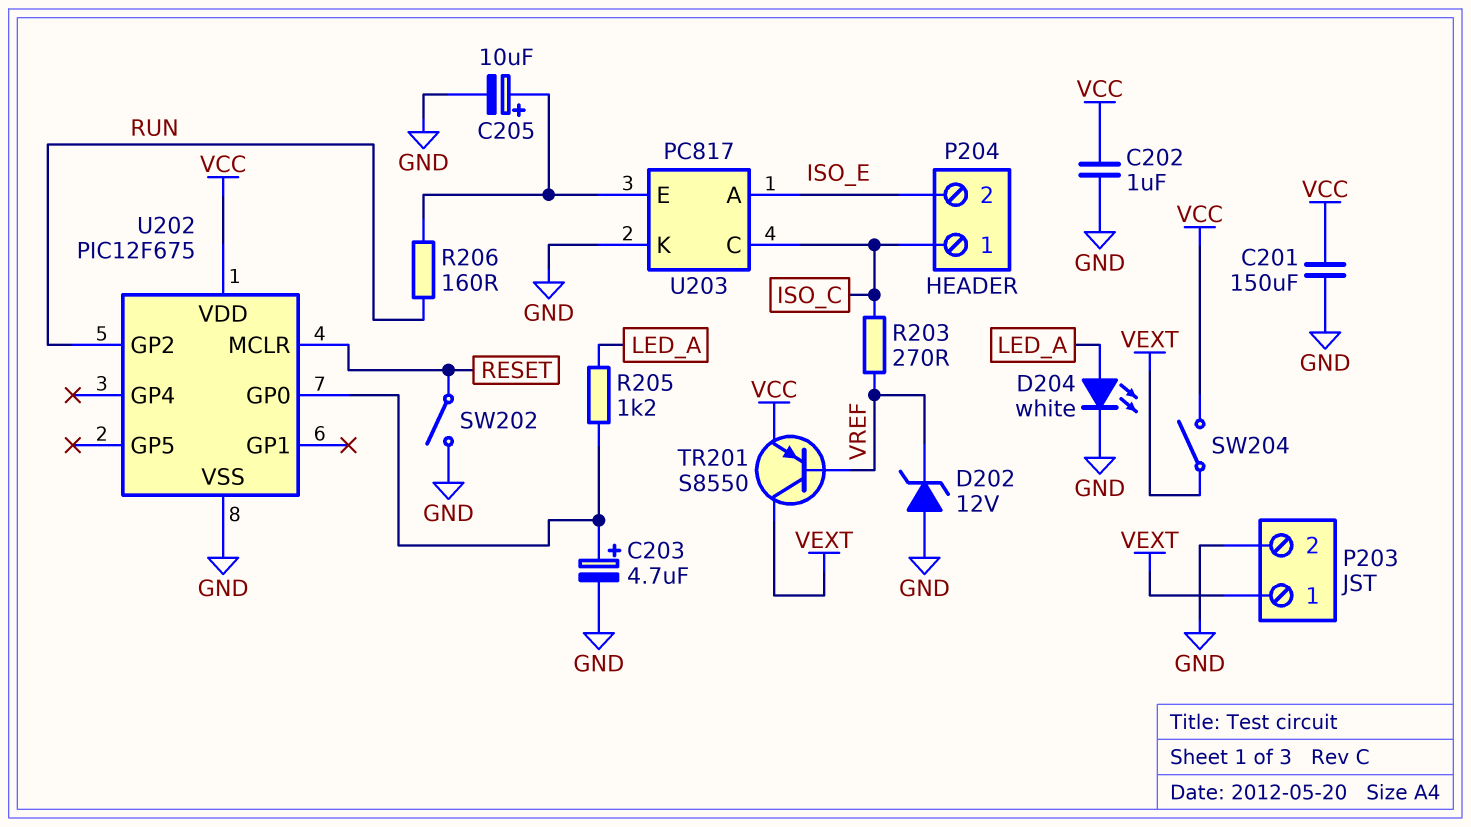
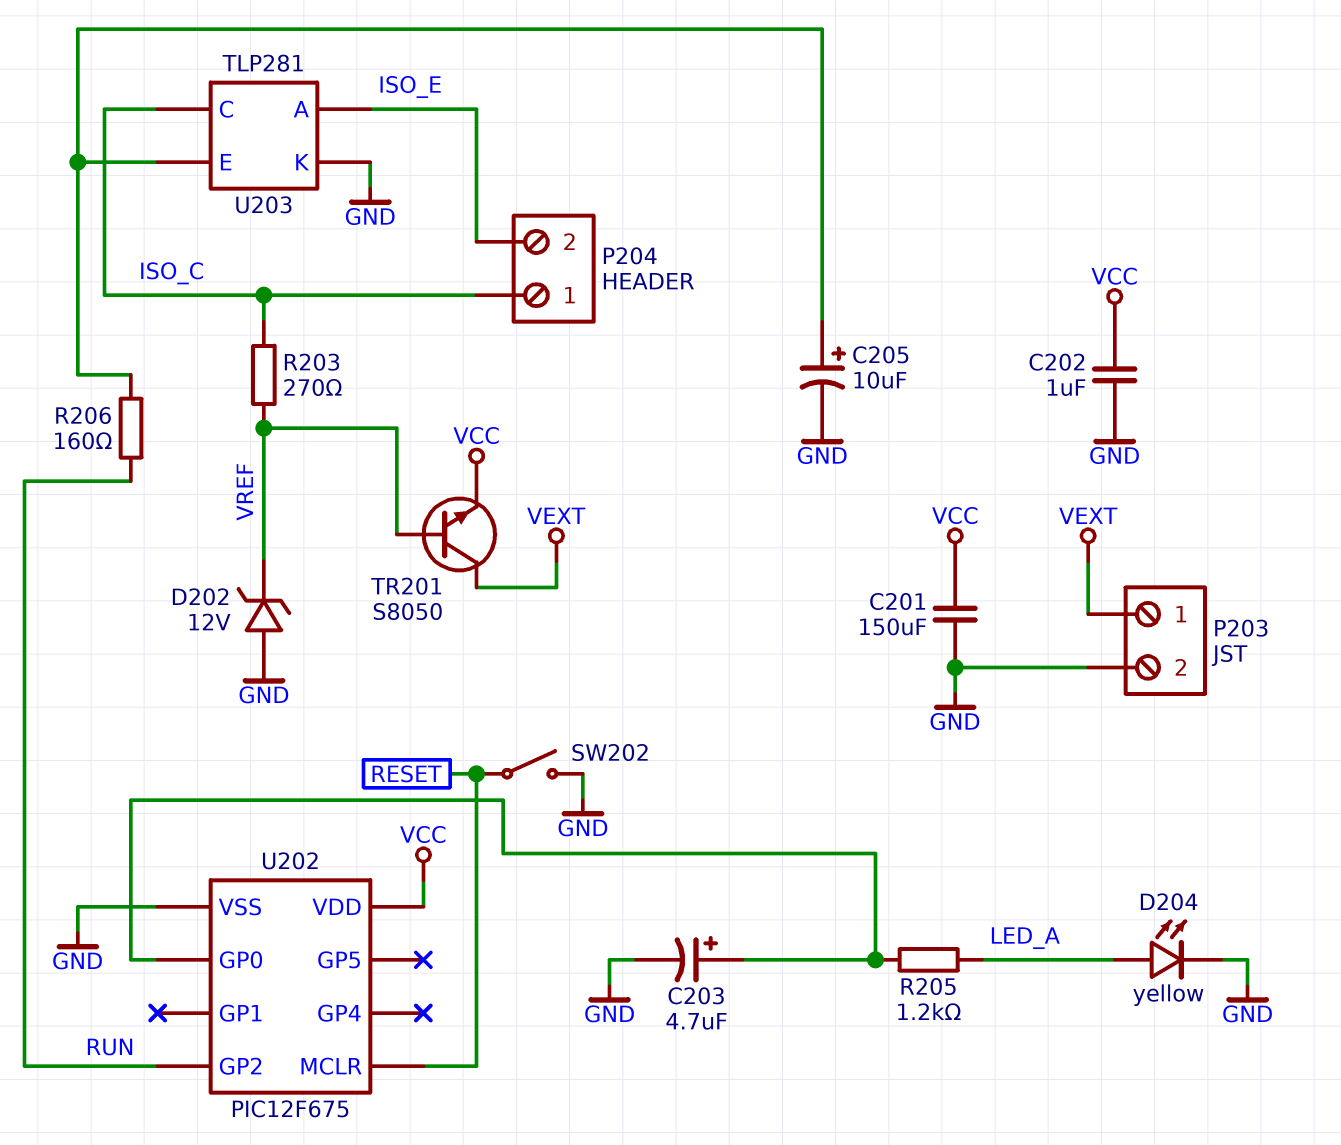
D204: LED white (A LED_A, K GND) -> LED yellow (A LED_A, K GND)
SW204: switch (VCC, VEXT) -> none
TR201: PNP S8550 (B VREF, C VEXT, E VCC) -> NPN S8050 (B VREF, C VEXT, E VCC)
U203: PC817 -> TLP281

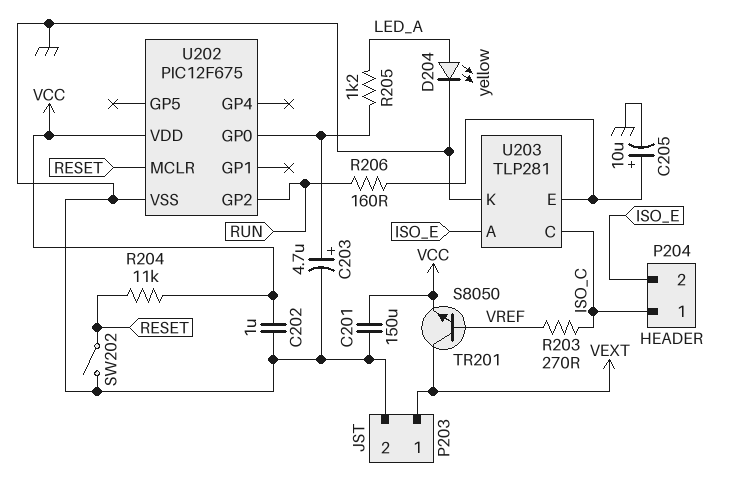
D202: zener 12V (A GND, K VREF) -> none
R204: none -> 11k (RESET, VCC)

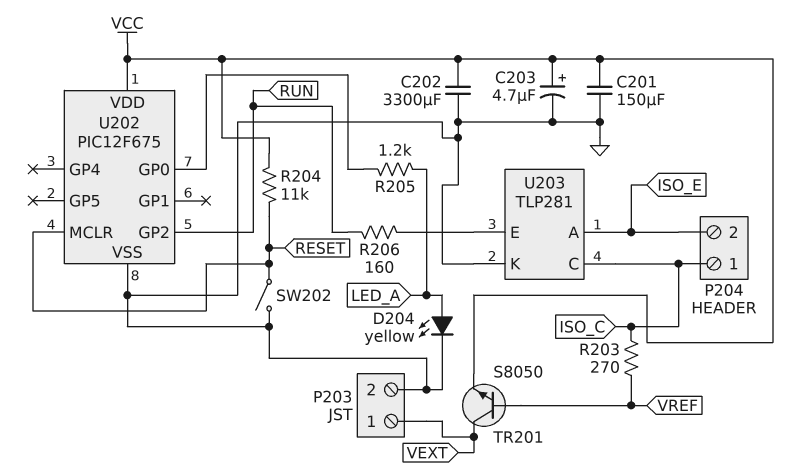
C202: 1uF (GND, VCC) -> 3300uF (GND, VCC)
C203: 4.7uF (plus U202/GP0, minus GND) -> 4.7uF (plus VCC, minus GND)
C205: 10uF (plus U203/E, minus GND) -> none

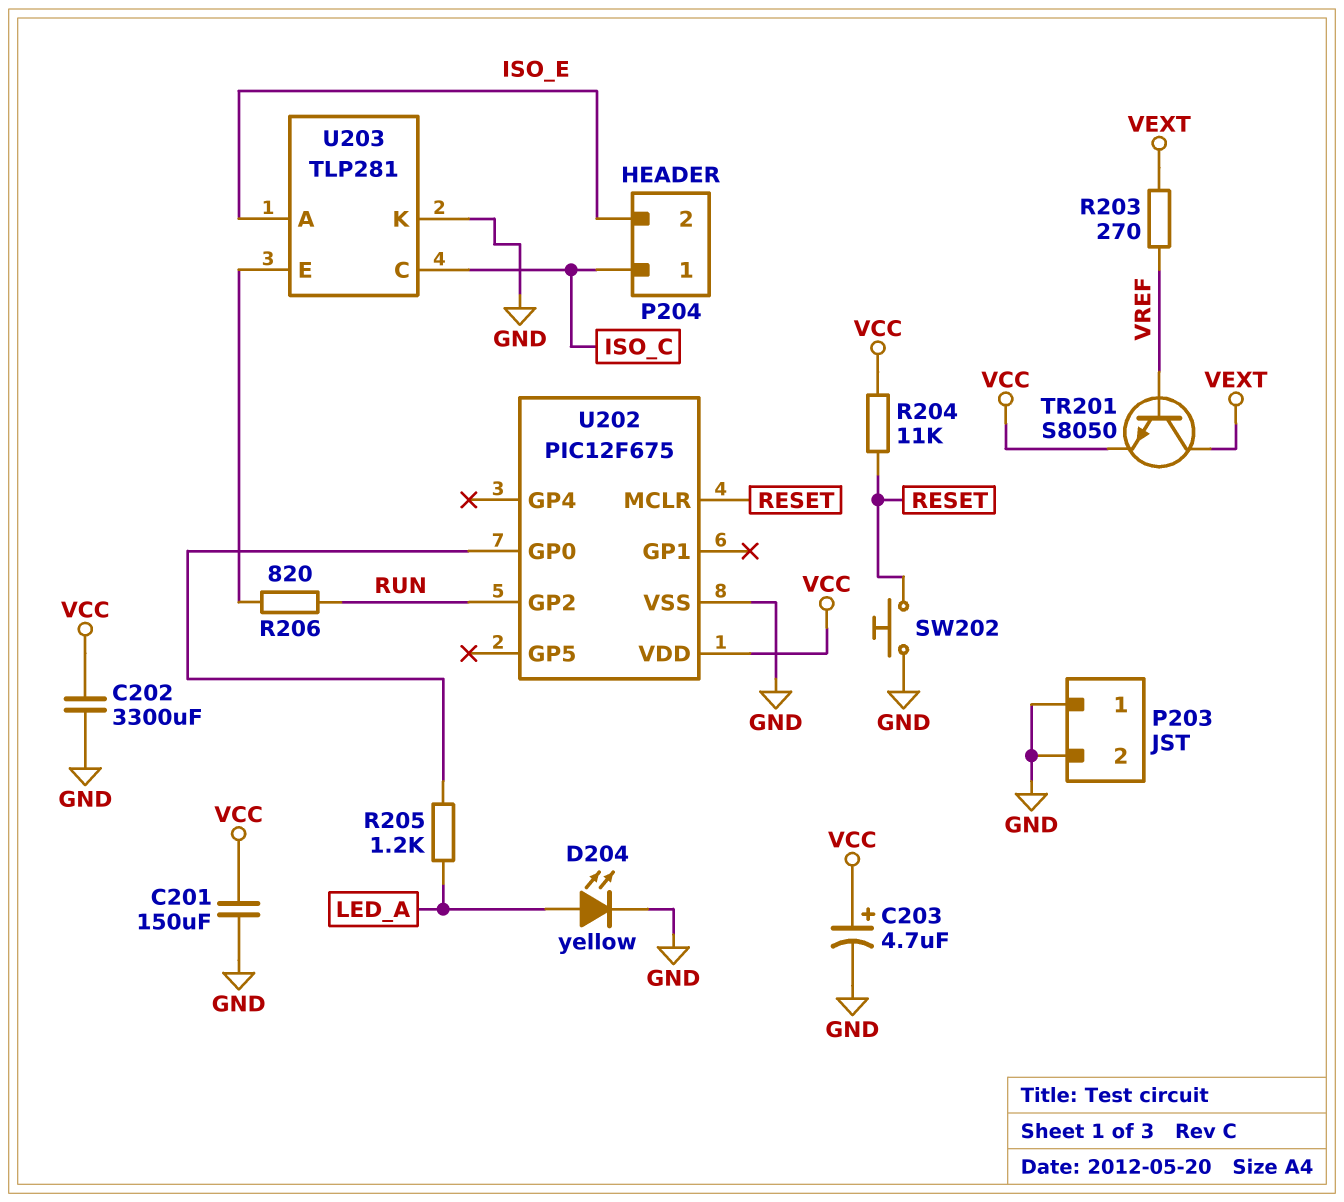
P203 pin 1: VEXT -> GND
R203: 270 (ISO_C, VREF) -> 270 (VEXT, VREF)
R206: 160 (RUN, U203/E) -> 820 (RUN, U203/E)
SW202: switch (GND, RESET) -> button (GND, RESET)

